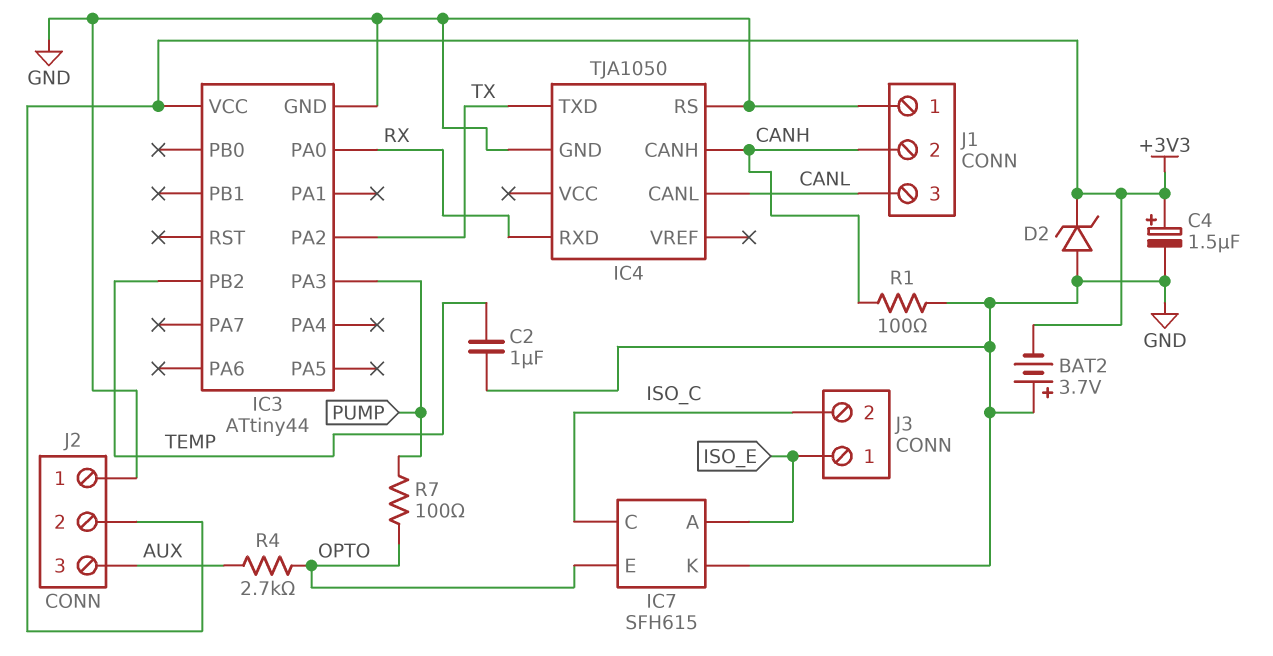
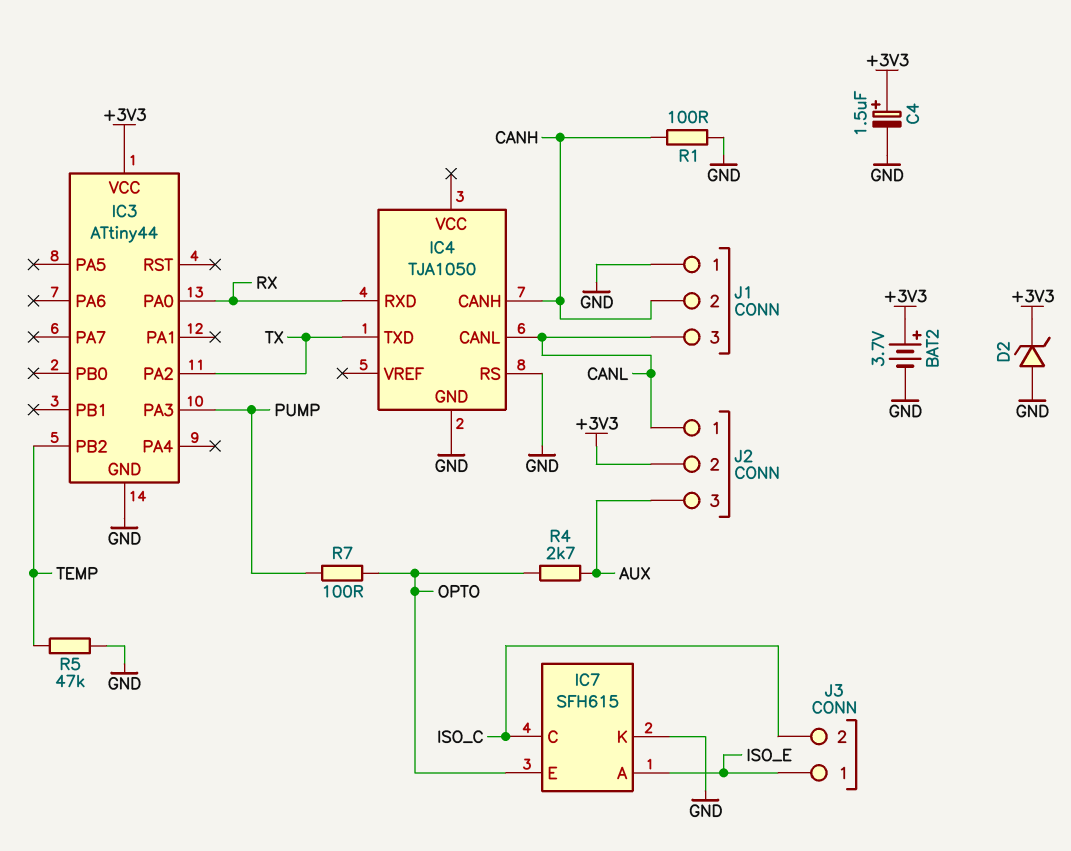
BAT2: 3.7V (plus GND, minus +3V3) -> 3.7V (plus +3V3, minus GND)
C2: 1uF (GND, TEMP) -> none
J2 pin 1: GND -> CANL
R5: none -> 47k (GND, TEMP)

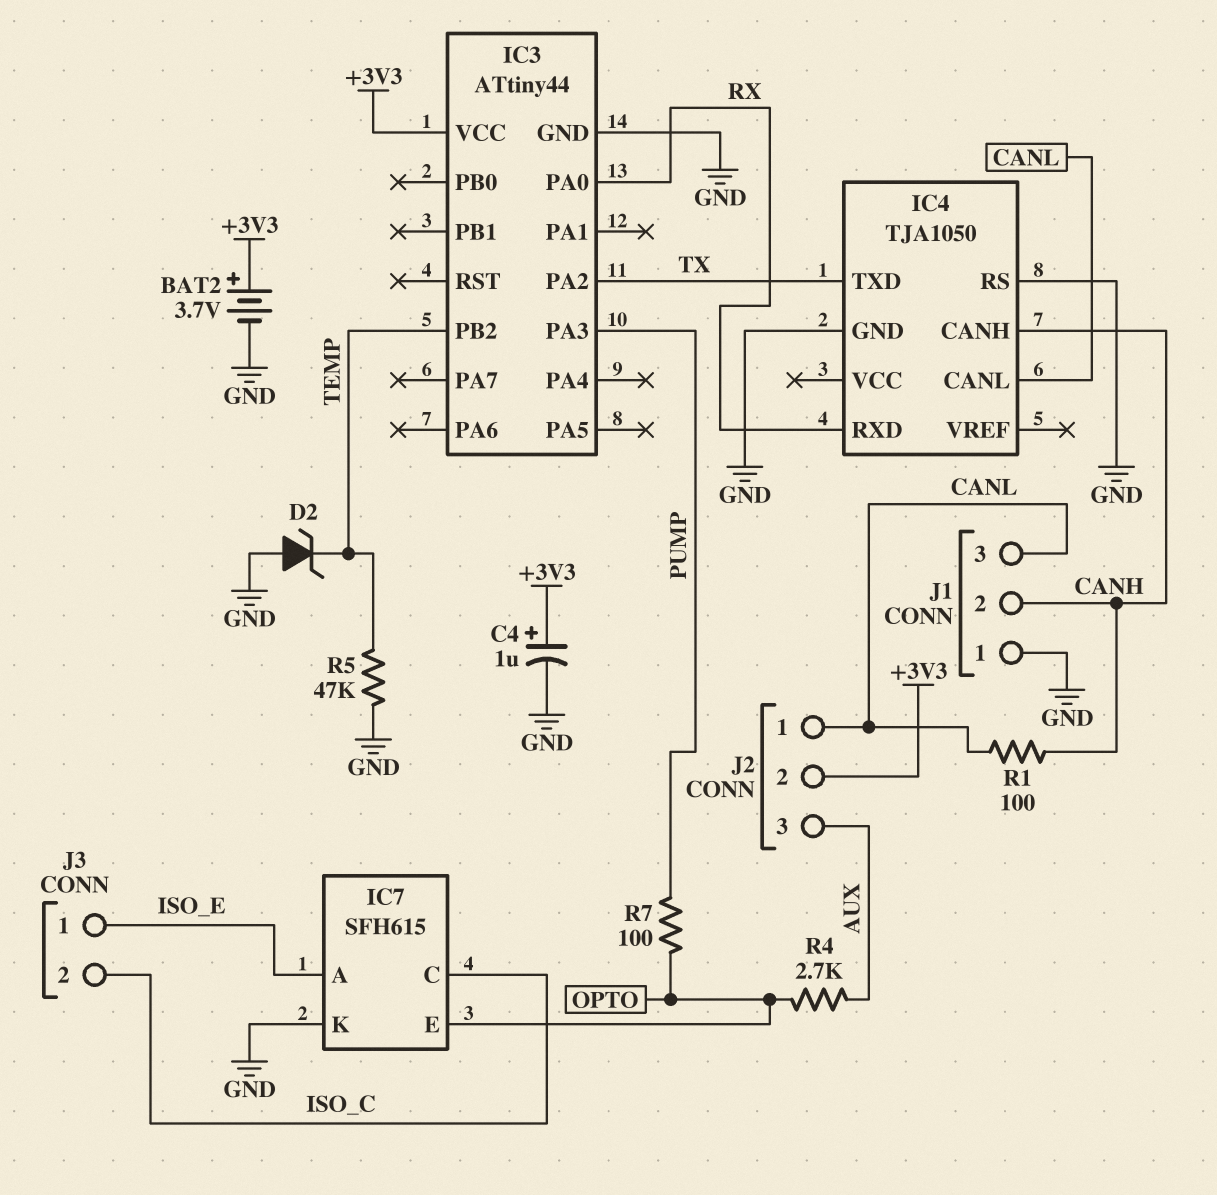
C4: 1.5uF (plus +3V3, minus GND) -> 1uF (plus +3V3, minus GND)
D2: zener (A GND, K +3V3) -> zener (A GND, K TEMP)
R1: 100 (CANH, GND) -> 100 (CANH, CANL)

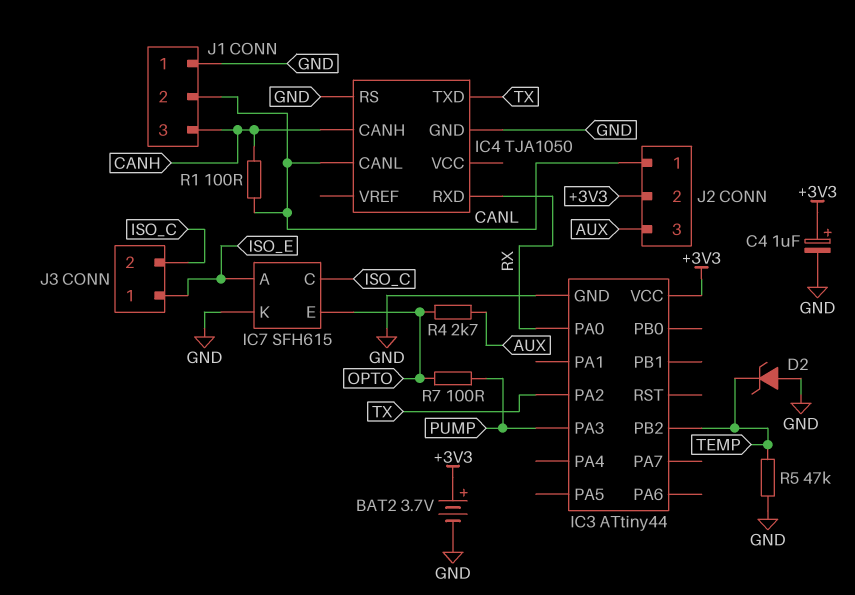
J1 pin 2: CANH -> CANL
J1 pin 3: CANL -> CANH

